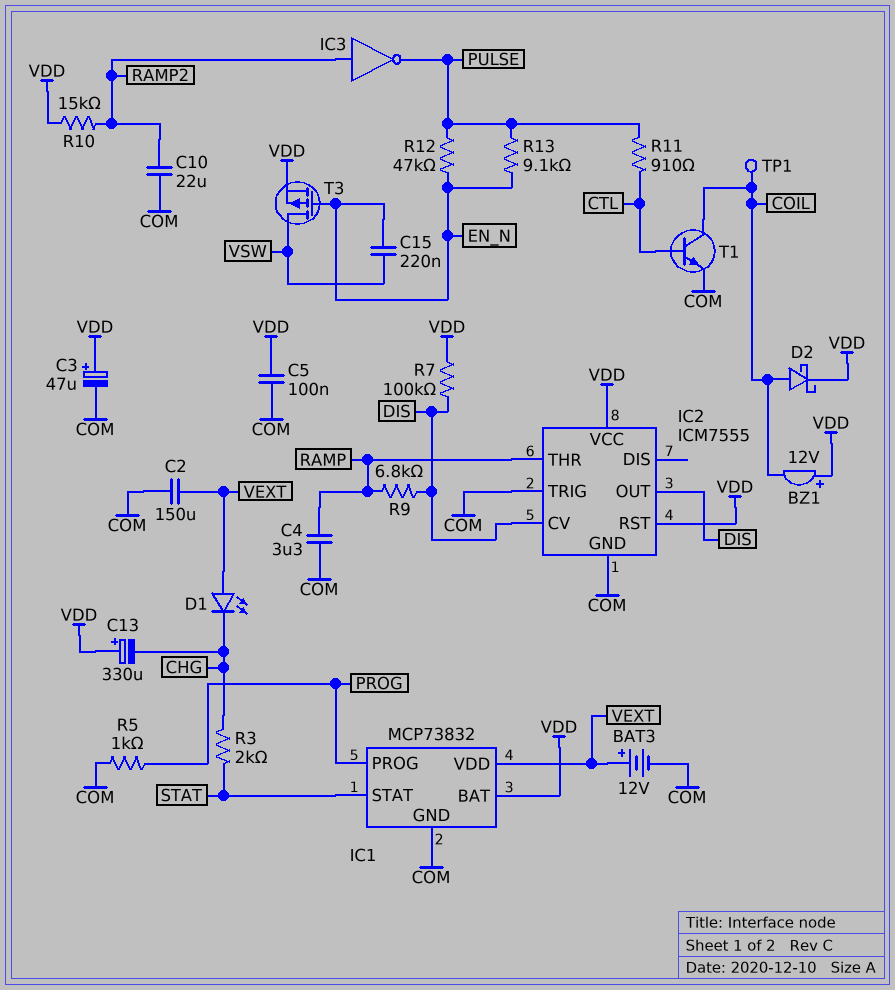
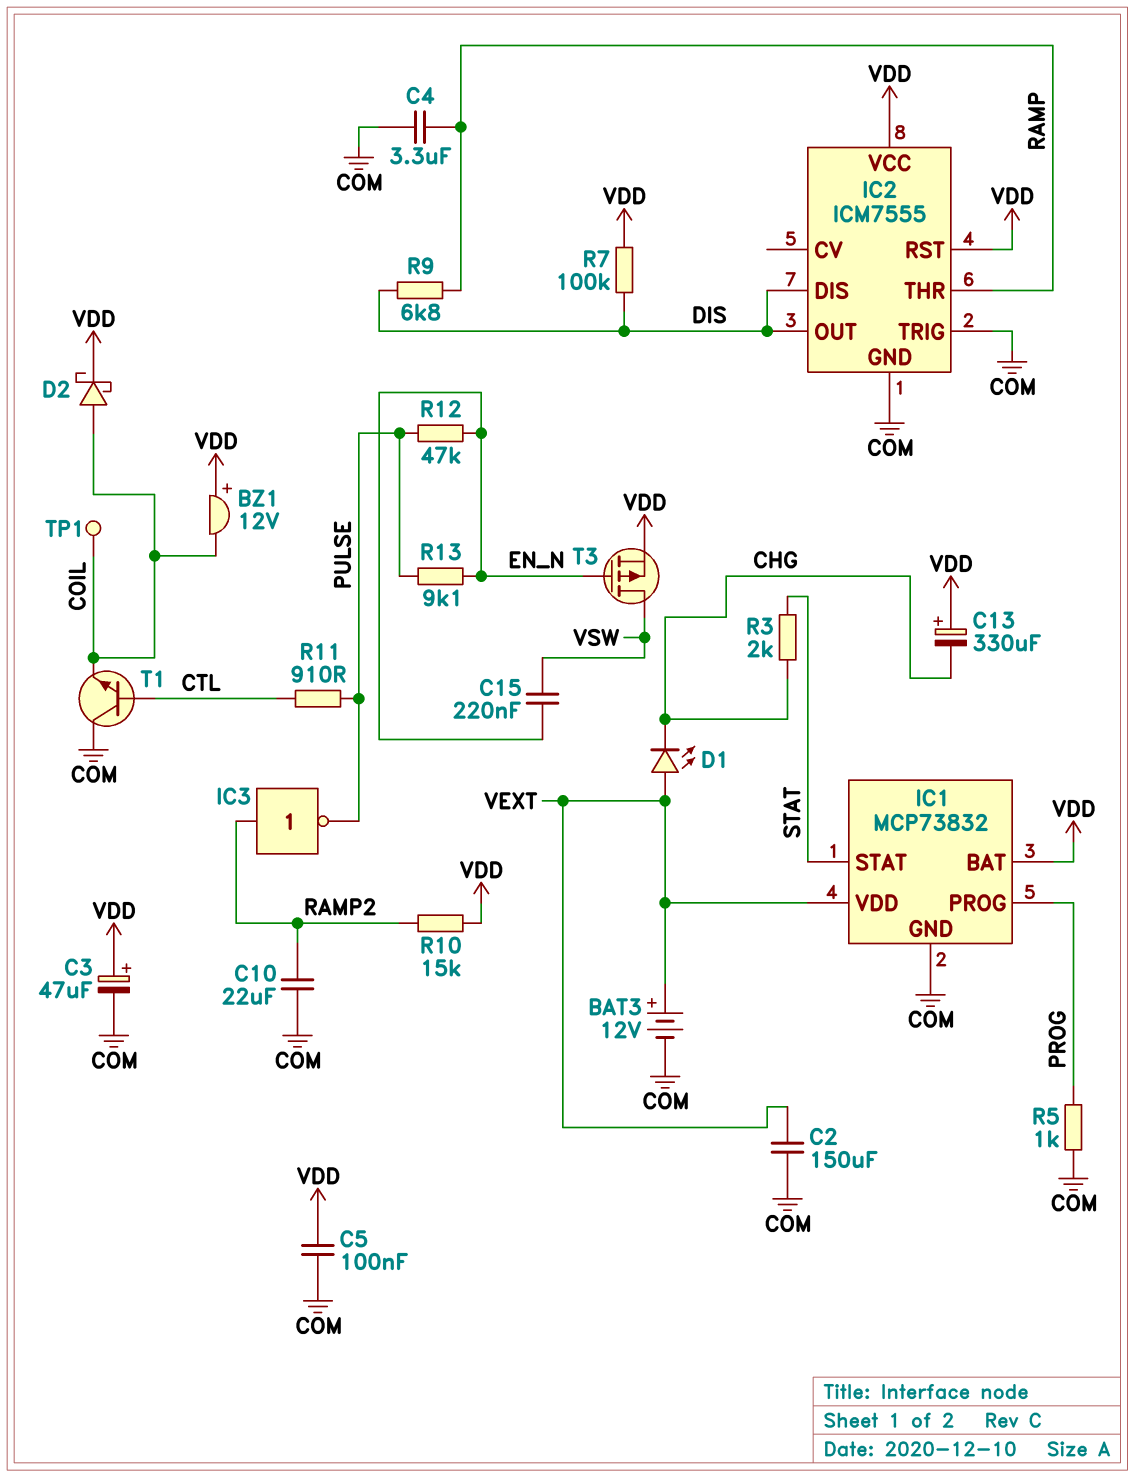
IC2 pin CV: DIS -> none
IC2 pin DIS: none -> DIS
T1: NPN (B CTL, C COIL, E COM) -> NPN (B CTL, C COM, E COIL)

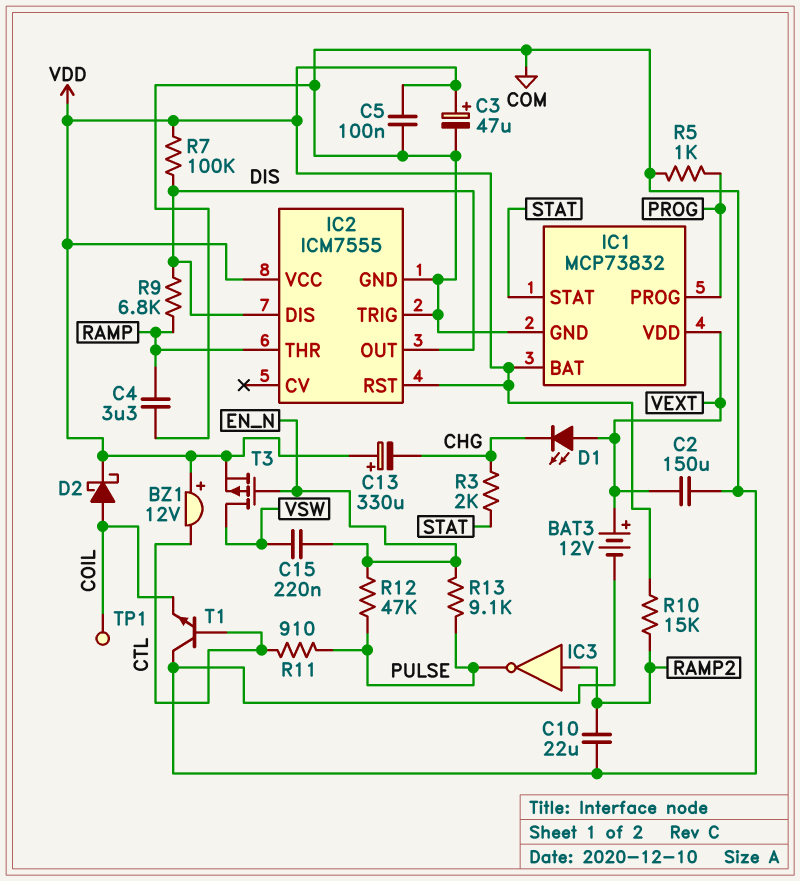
BZ1: buzzer 12V (plus VDD, minus COIL) -> buzzer 12V (plus VDD, minus CTL)

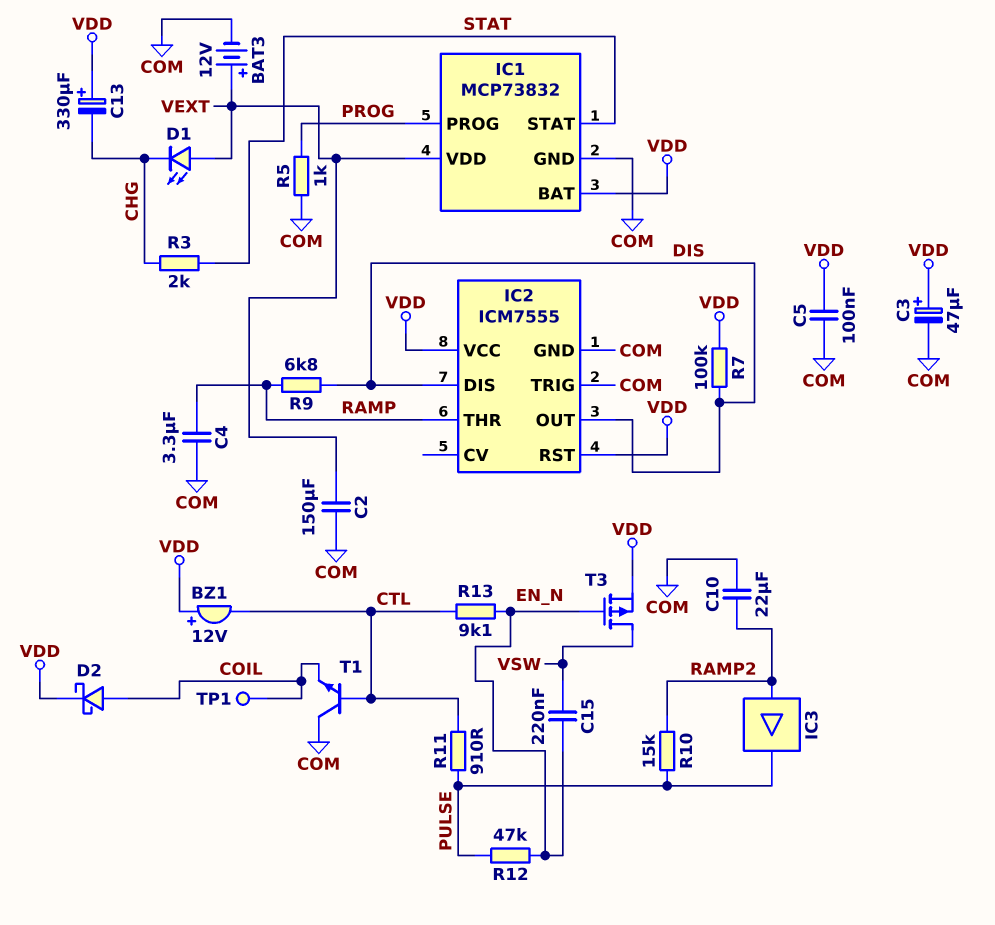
IC3: NOT (in RAMP2, out PULSE) -> buffer (in RAMP2, out PULSE)
R10: 15k (RAMP2, VDD) -> 15k (PULSE, RAMP2)
R13: 9.1k (EN_N, PULSE) -> 9.1k (CTL, EN_N)

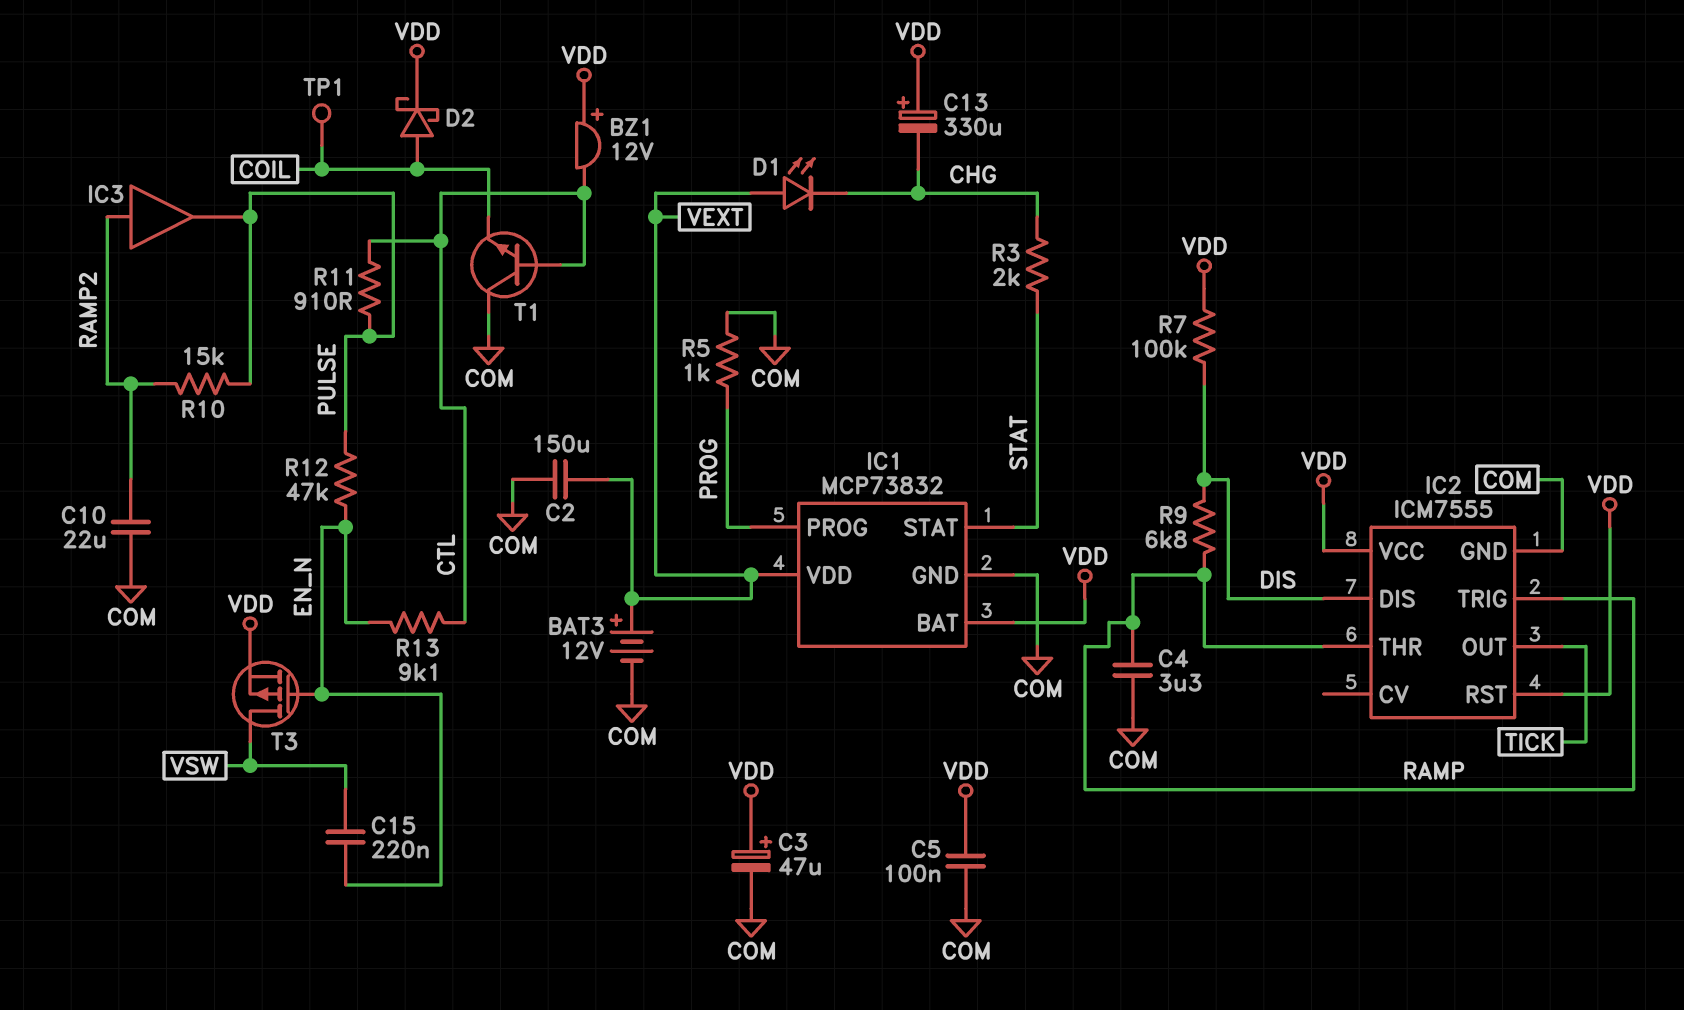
IC2 pin OUT: DIS -> TICK
IC2 pin TRIG: COM -> RAMP

